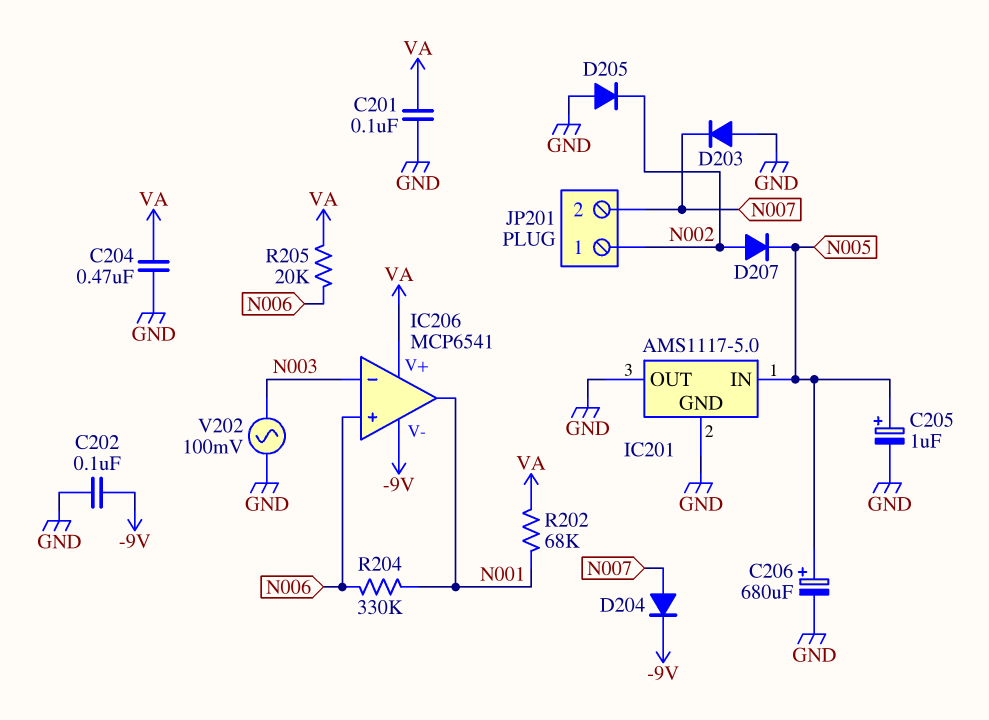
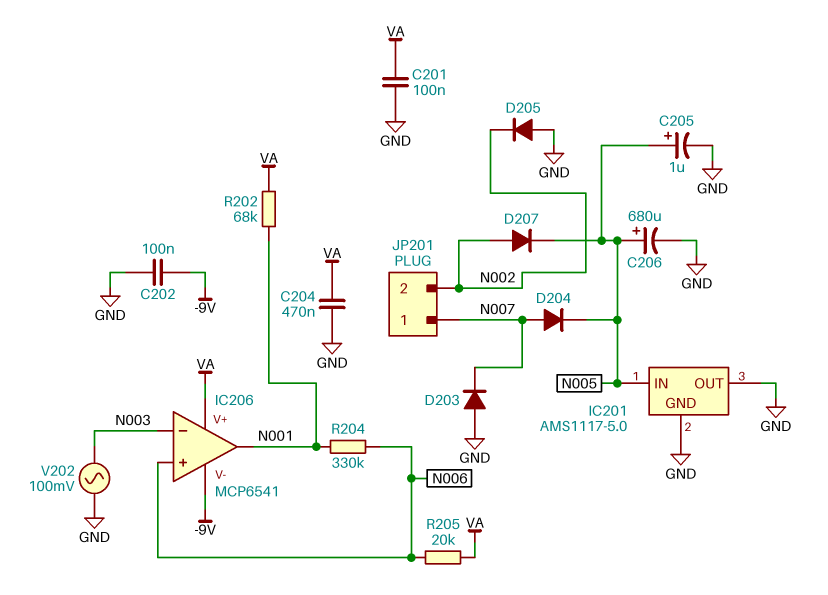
D204: diode (A N007, K -9V) -> diode (A N007, K N005)
JP201 pin 1: N002 -> N007
JP201 pin 2: N007 -> N002

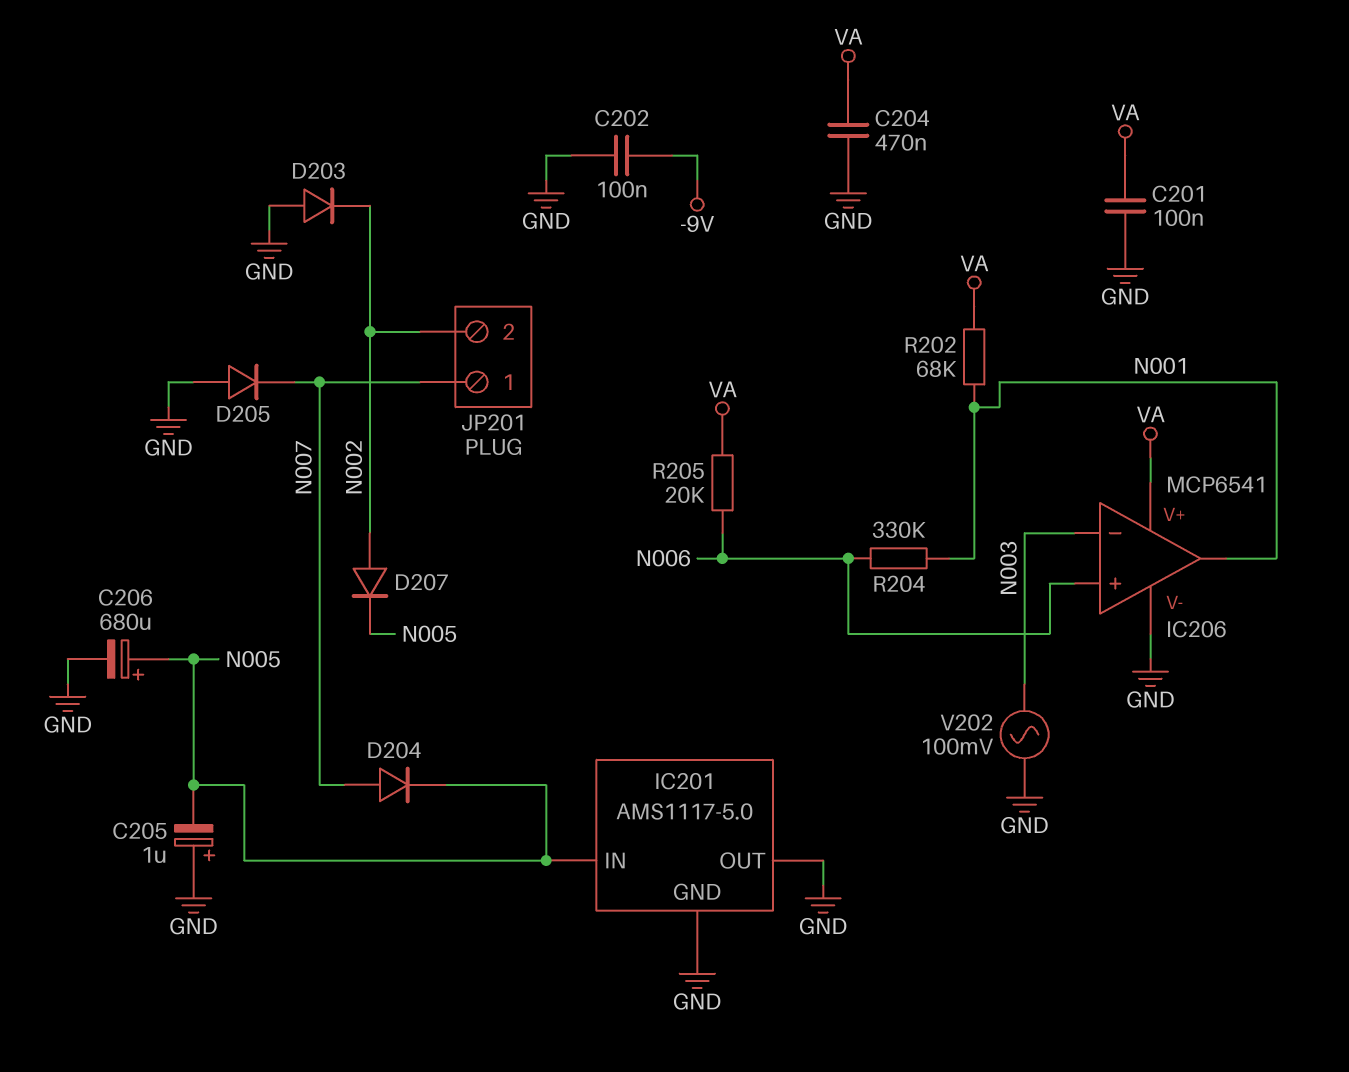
C205: 1uF (plus N005, minus GND) -> 1uF (plus GND, minus N005)
D203: diode (A GND, K N007) -> diode (A GND, K N002)
D205: diode (A GND, K N002) -> diode (A GND, K N007)
IC206 pin V-: -9V -> GND

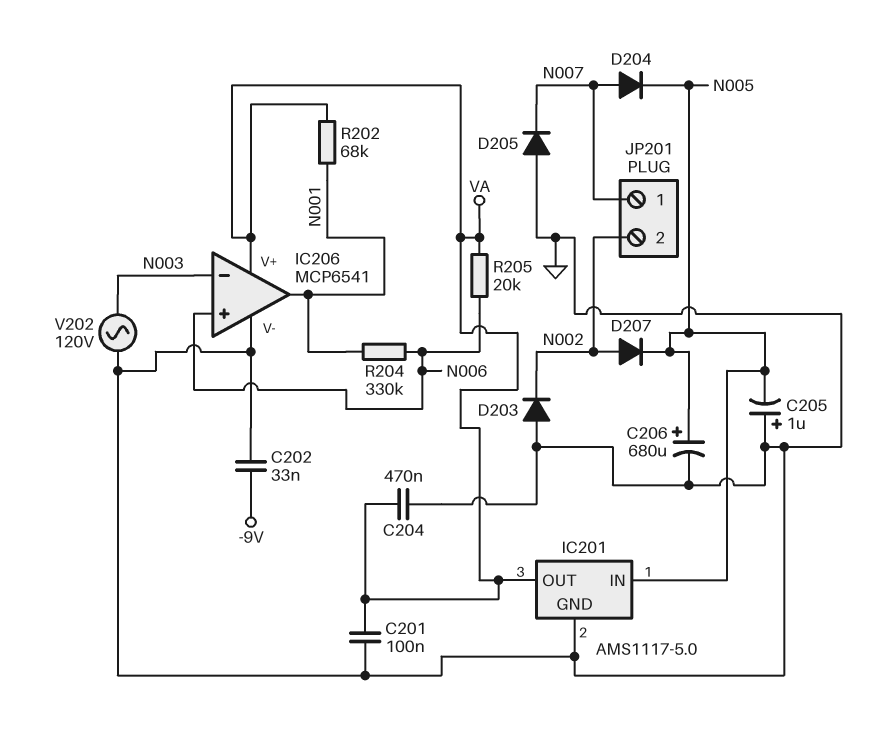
C202: 100nF (-9V, GND) -> 33nF (-9V, GND)
IC201 pin OUT: GND -> VA
V202: AC 100mV (GND, N003) -> AC 120V (GND, N003)

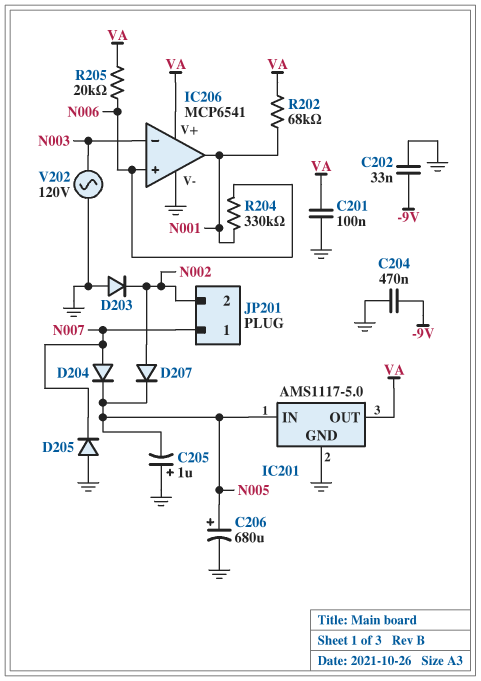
C204: 470nF (GND, VA) -> 470nF (-9V, GND)

